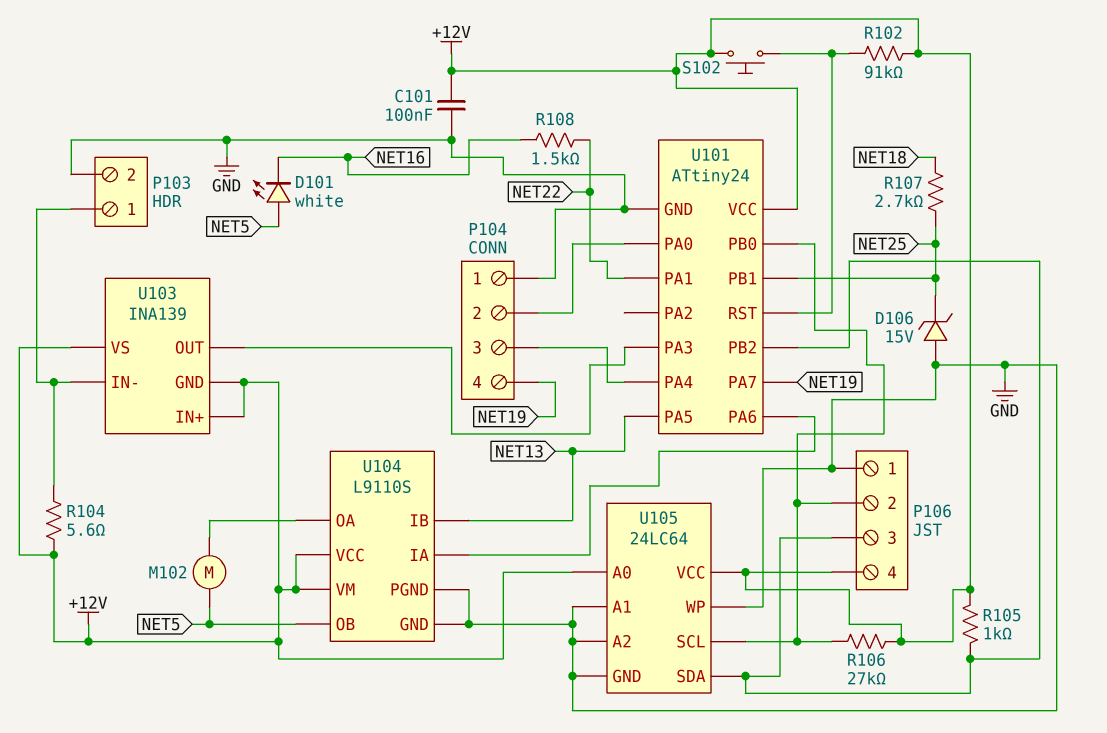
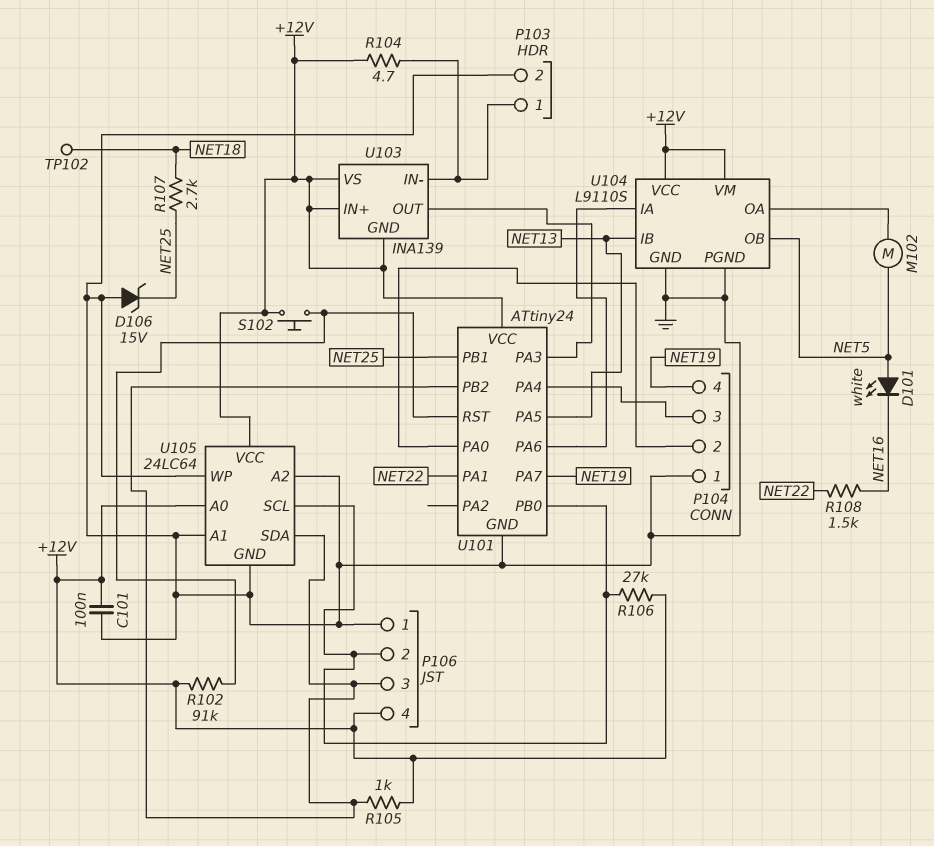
R104: 5.6 (+12V, P103/1) -> 4.7 (+12V, P103/1)
TP102: none -> test point (NET18)

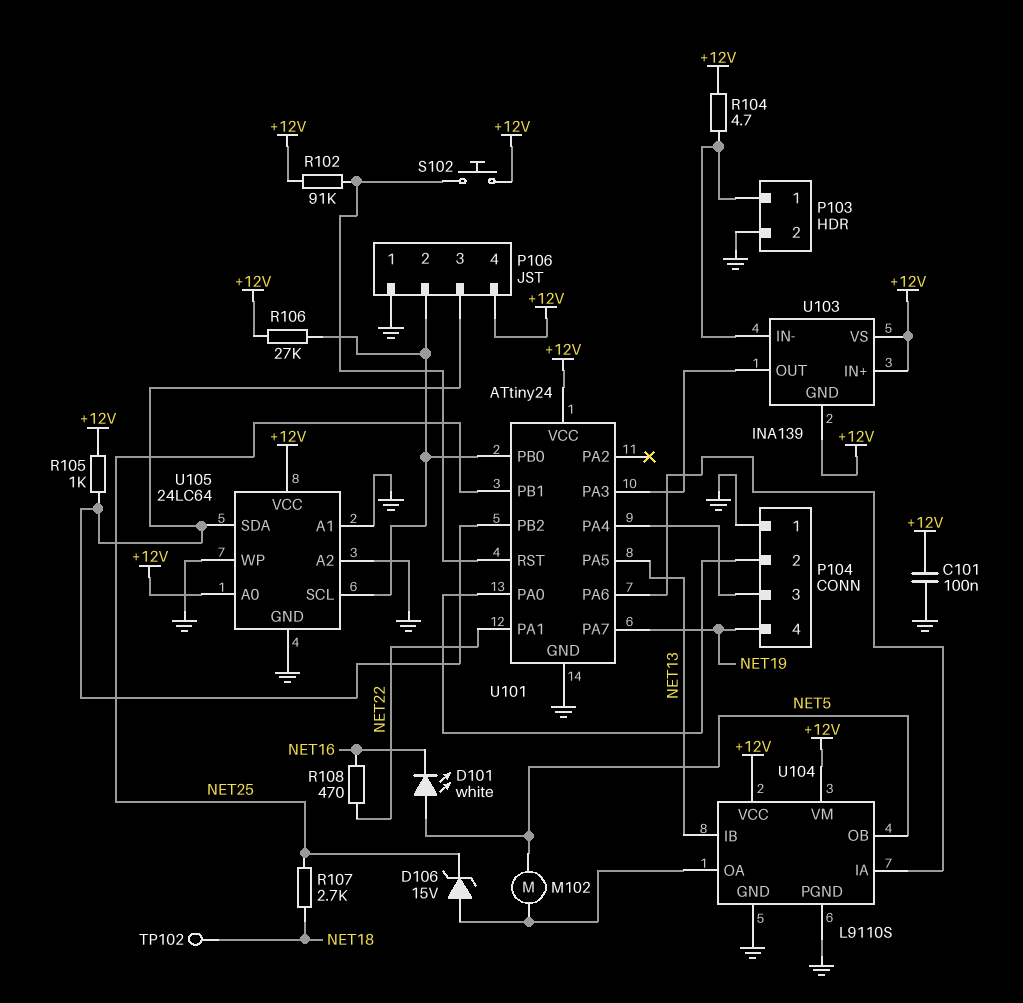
D106: zener 15V (A GND, K NET25) -> zener 15V (A U104/OA, K NET25)
R108: 1.5k (NET16, NET22) -> 470 (NET16, NET22)

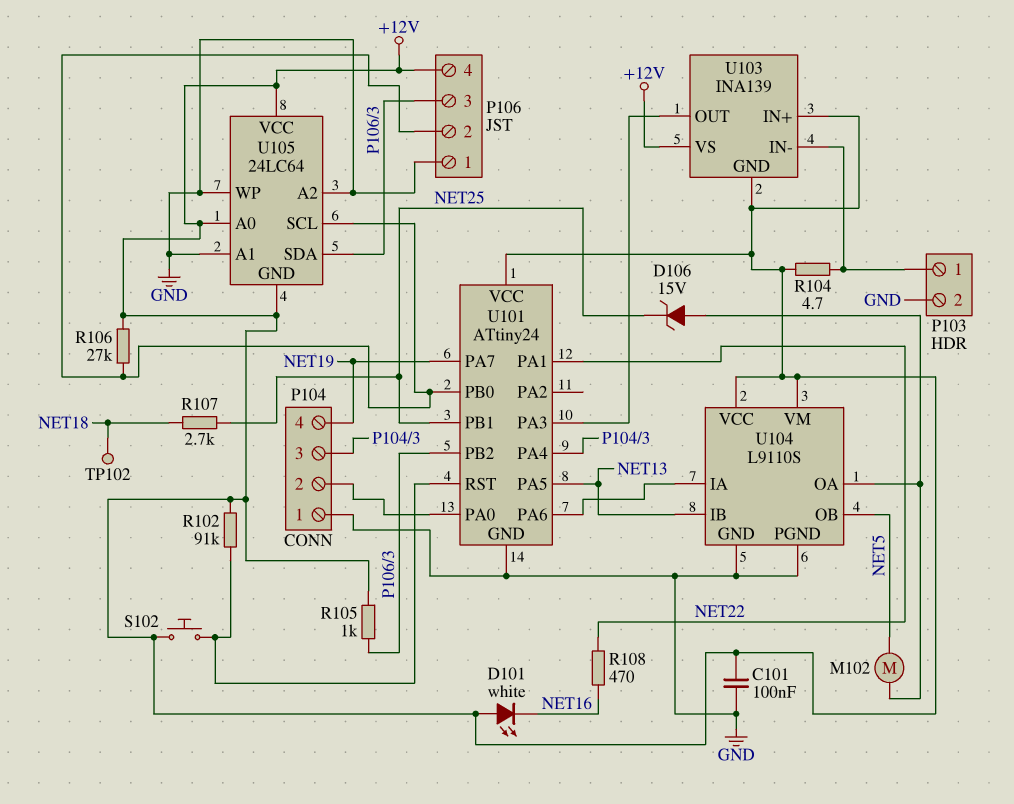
D101: LED white (A NET5, K NET16) -> LED white (A +12V, K NET16)
U105 pin GND: GND -> +12V

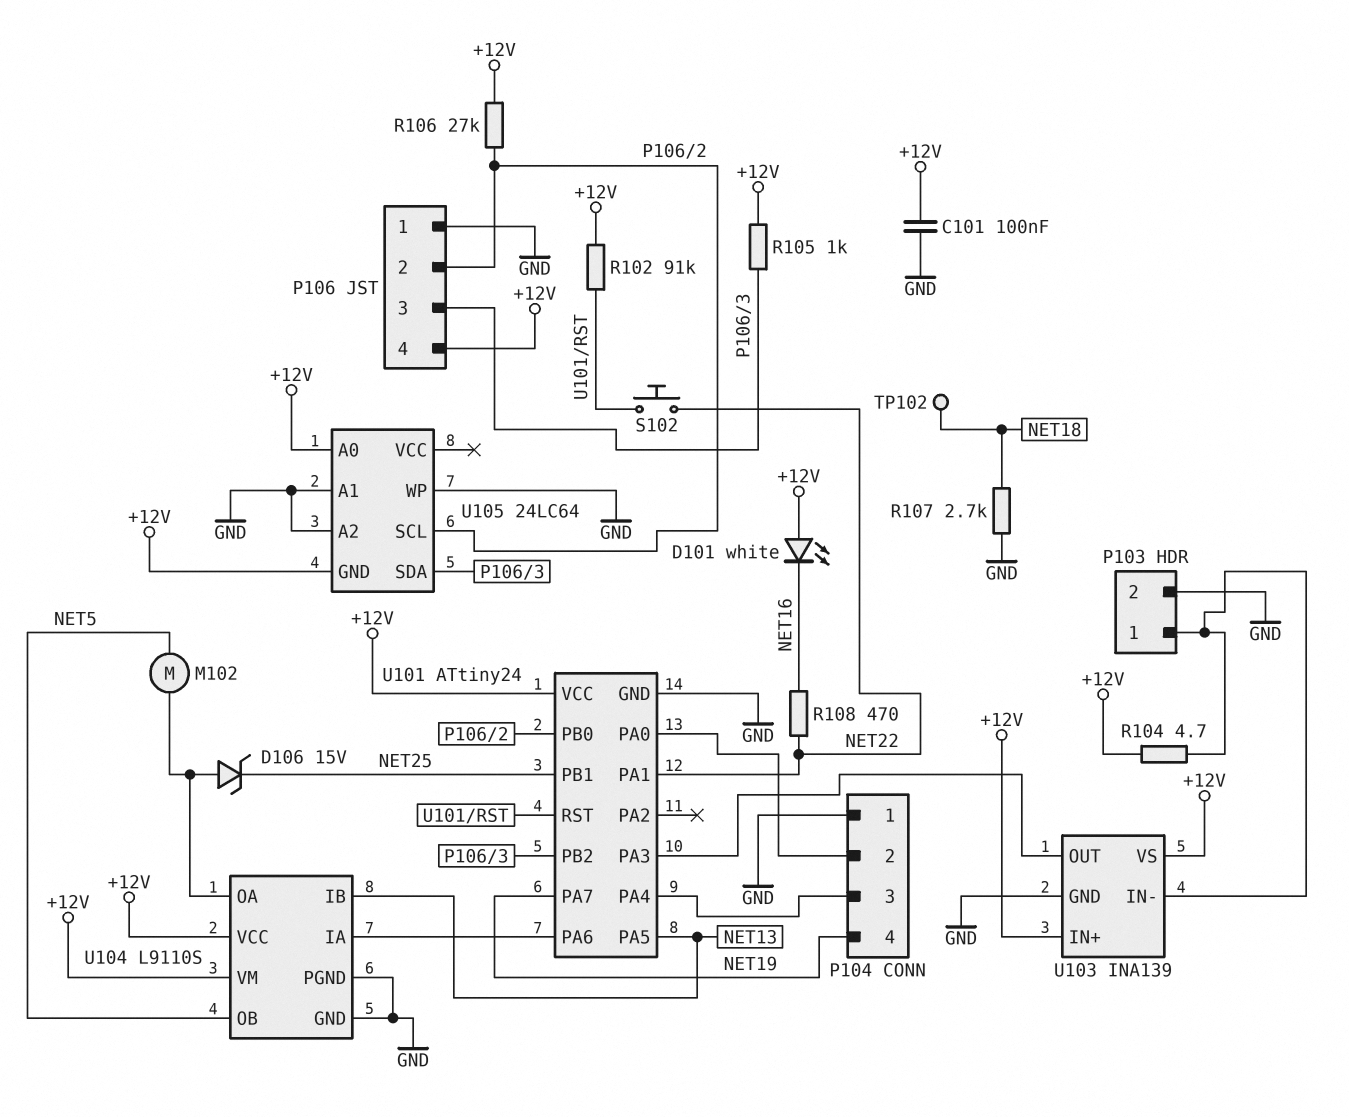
R107: 2.7k (NET18, NET25) -> 2.7k (GND, NET18)
S102: button (+12V, U101/RST) -> button (NET22, U101/RST)
U103 pin GND: +12V -> GND
U105 pin VCC: +12V -> none

